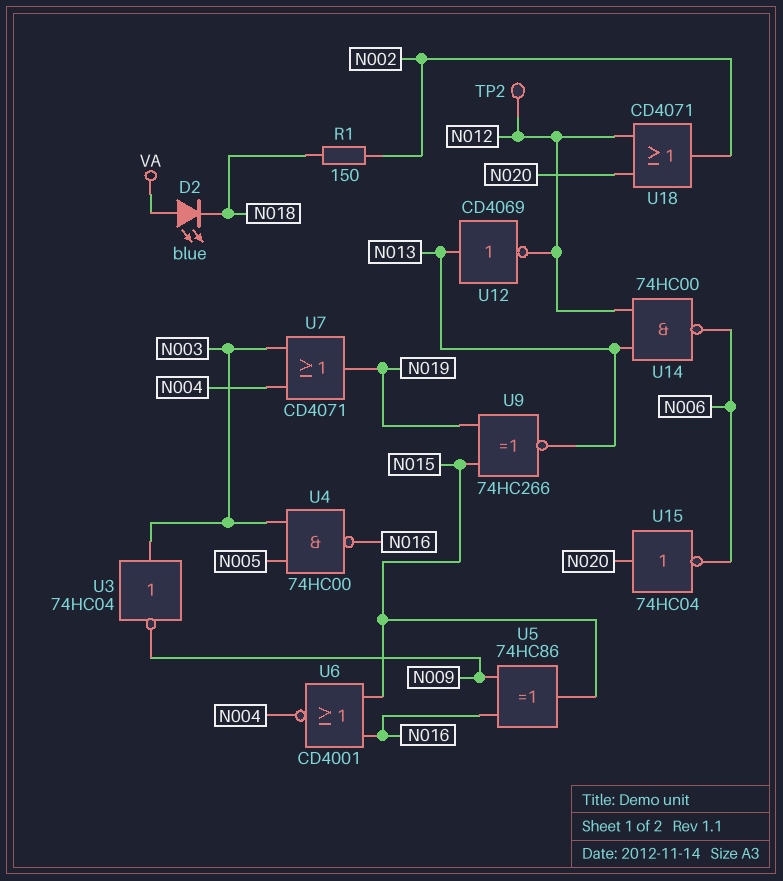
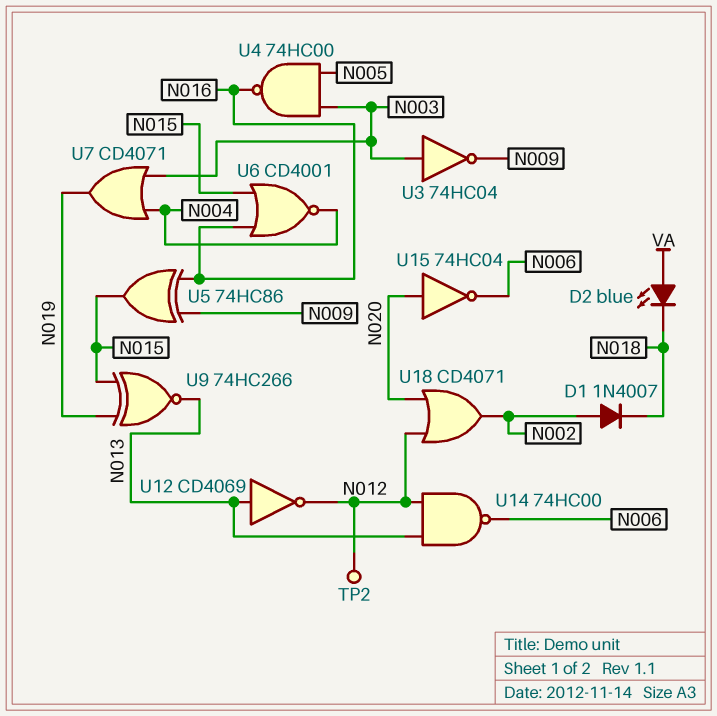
D1: none -> diode 1N4007 (A N002, K N018)
R1: 150 (N002, N018) -> none

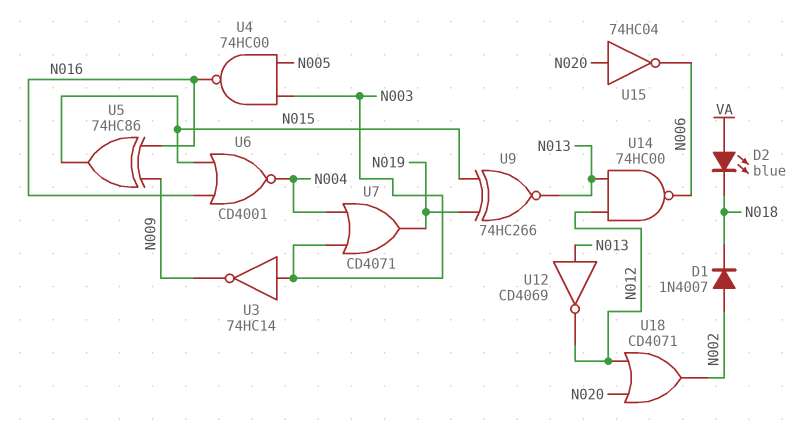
TP2: test point (N012) -> none
U3: NOT 74HC04 (in N003, out N009) -> NOT 74HC14 (in N003, out N009)

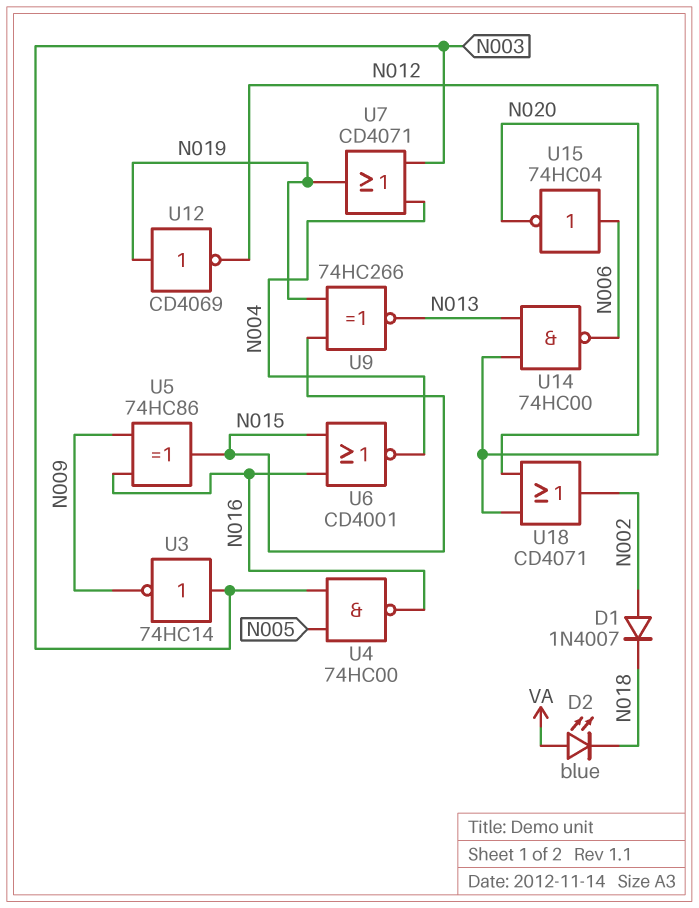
U12: NOT CD4069 (in N013, out N012) -> NOT CD4069 (in N019, out N012)
U15: NOT 74HC04 (in N020, out N006) -> NOT 74HC04 (in N006, out N020)

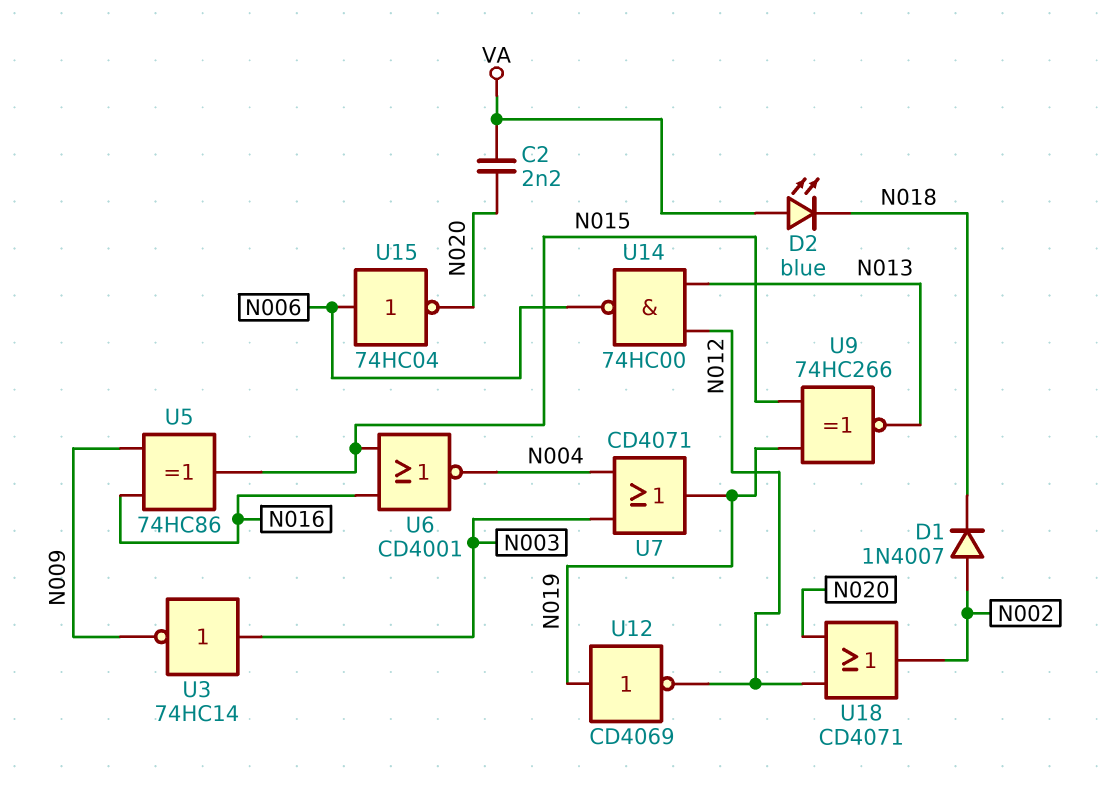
C2: none -> 2.2nF (N020, VA)
U4: NAND 74HC00 (in N003, in N005, out N016) -> none

